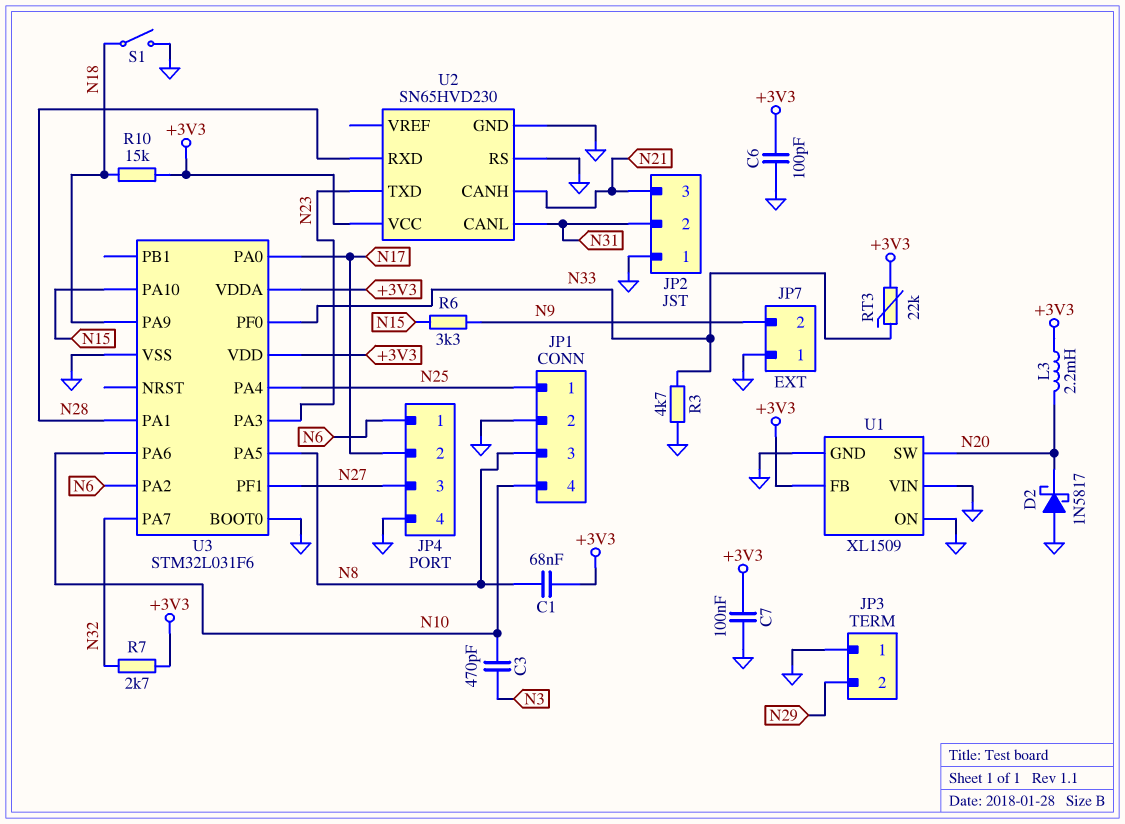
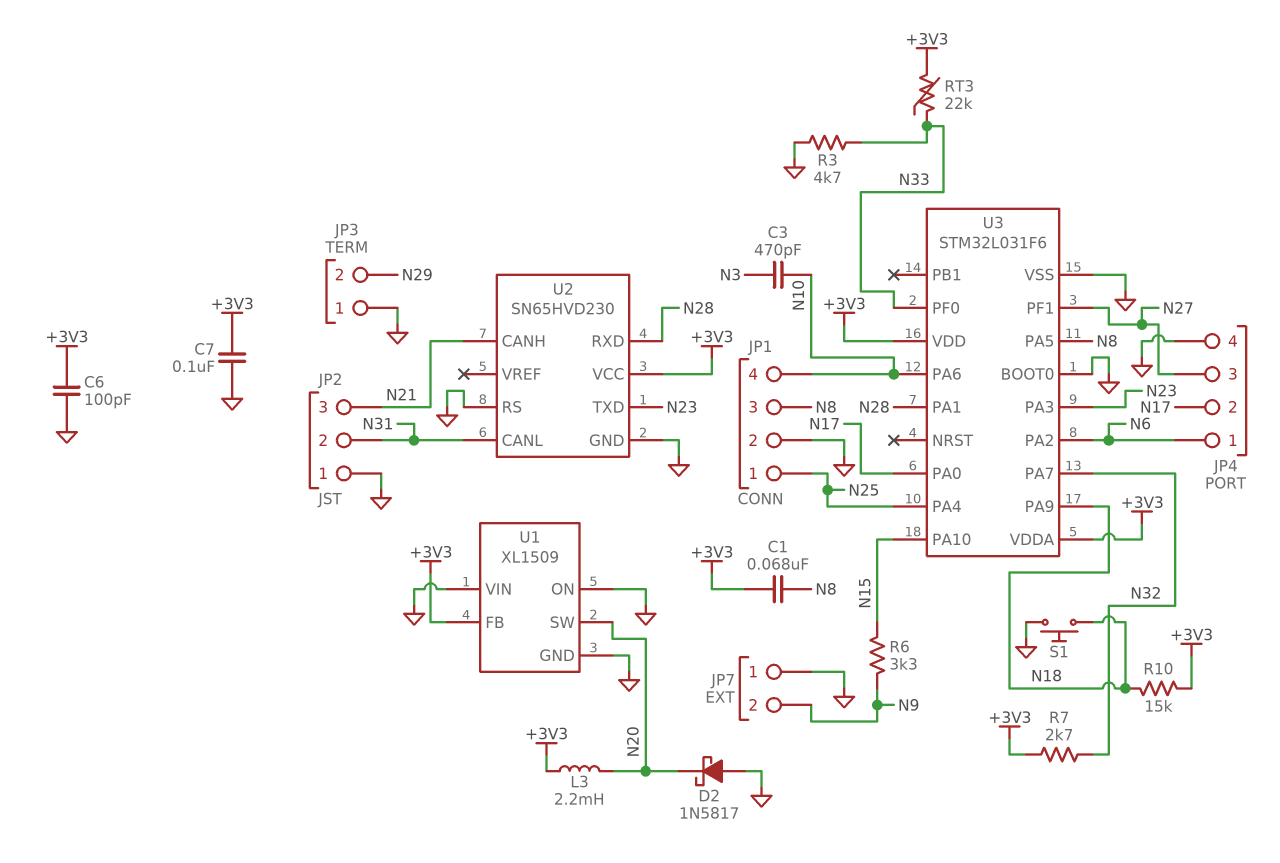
S1: switch (GND, N18) -> button (GND, N18)

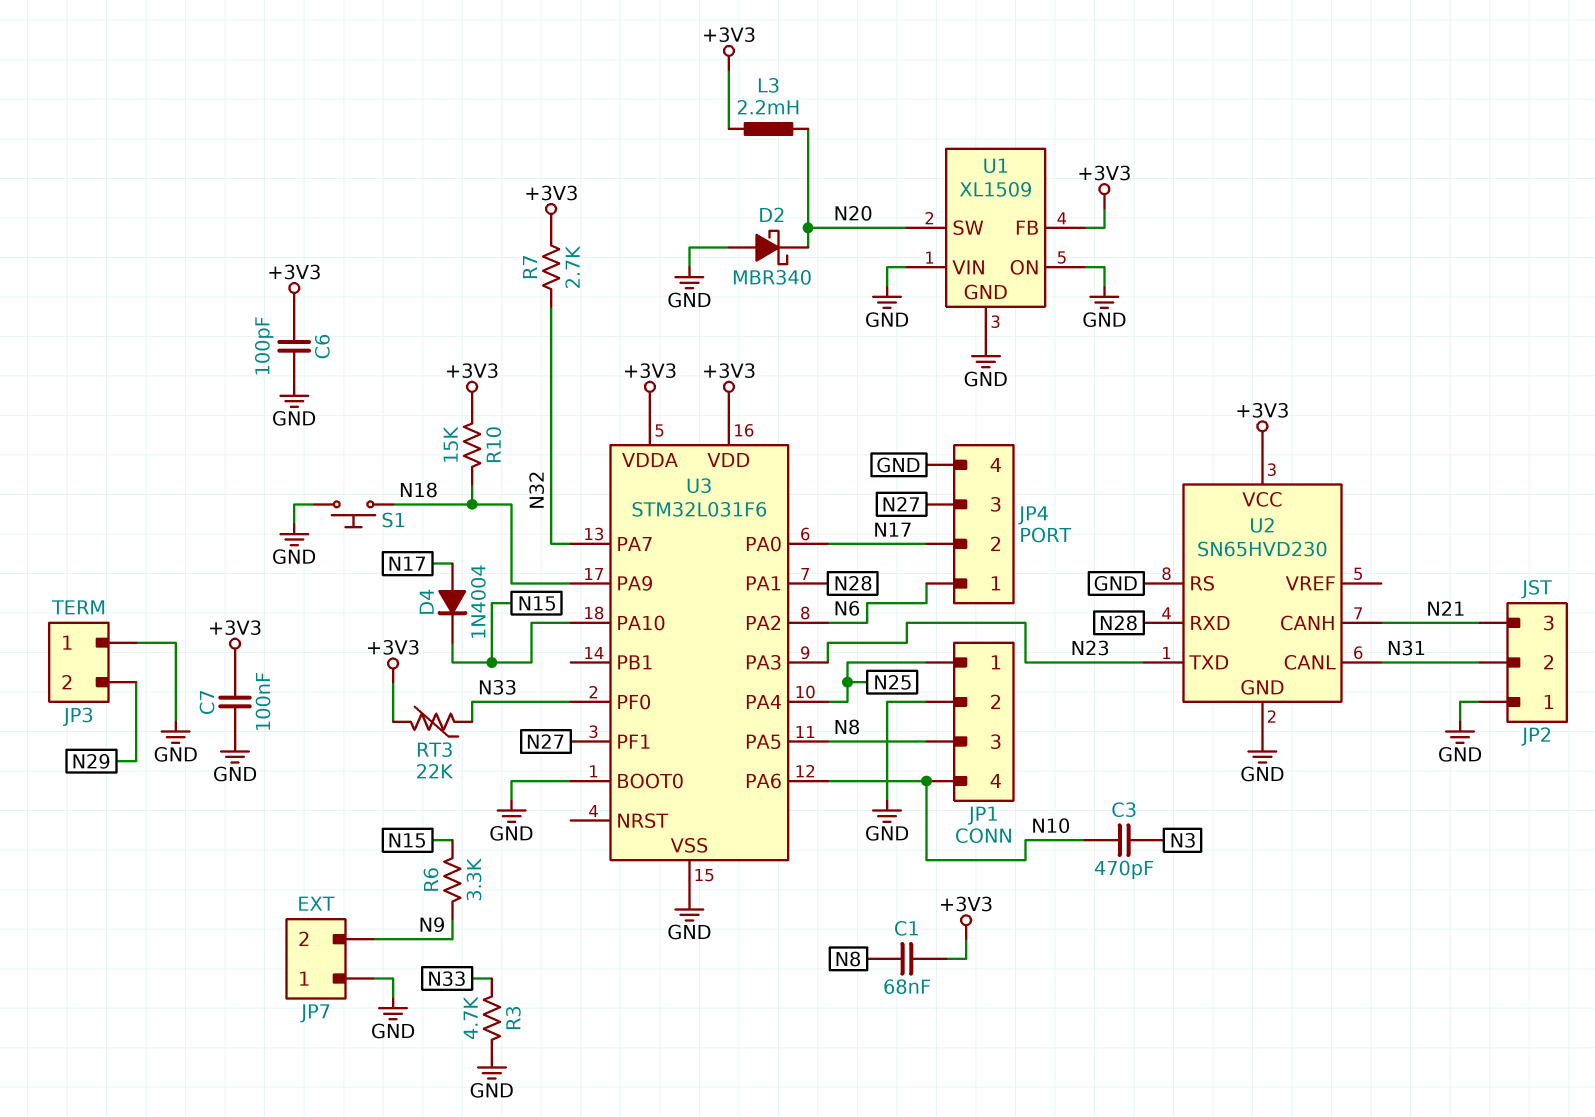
D2: schottky 1N5817 (A GND, K N20) -> schottky MBR340 (A GND, K N20)
D4: none -> diode 1N4004 (A N17, K N15)

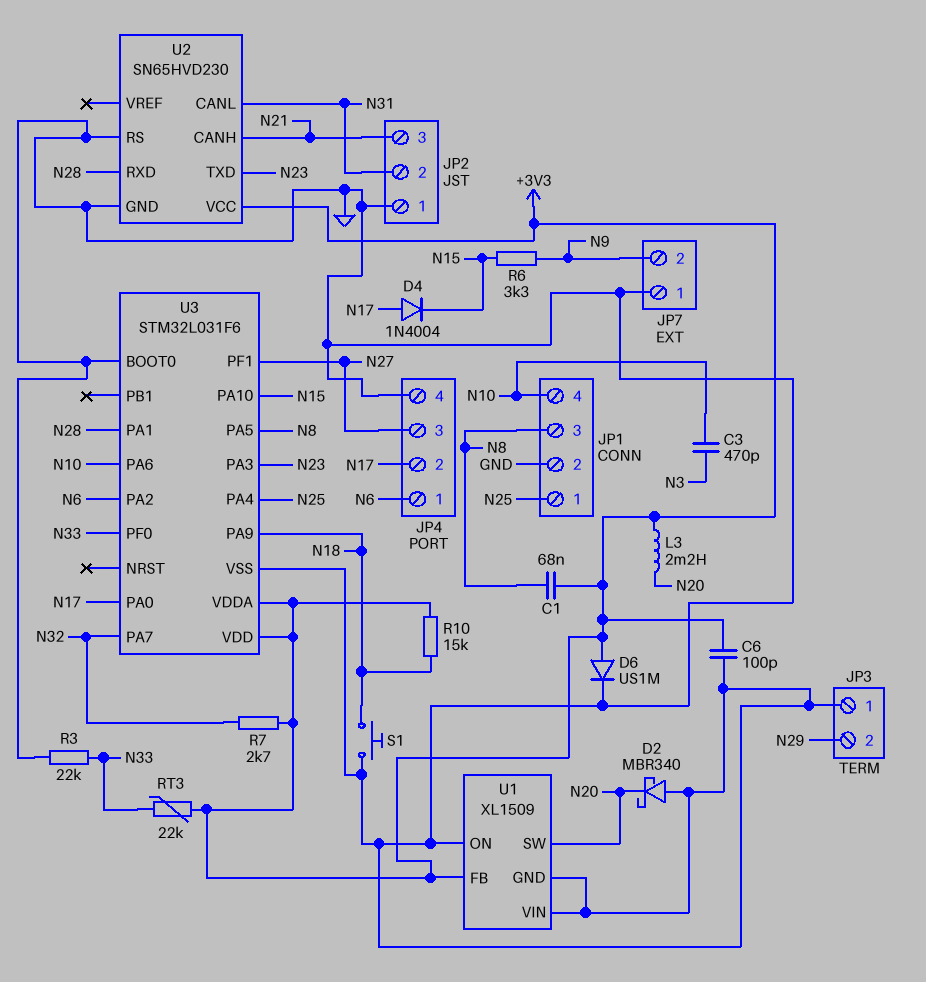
C7: 100nF (+3V3, GND) -> none
D6: none -> diode US1M (A +3V3, K GND)
R3: 4.7k (GND, N33) -> 22k (GND, N33)

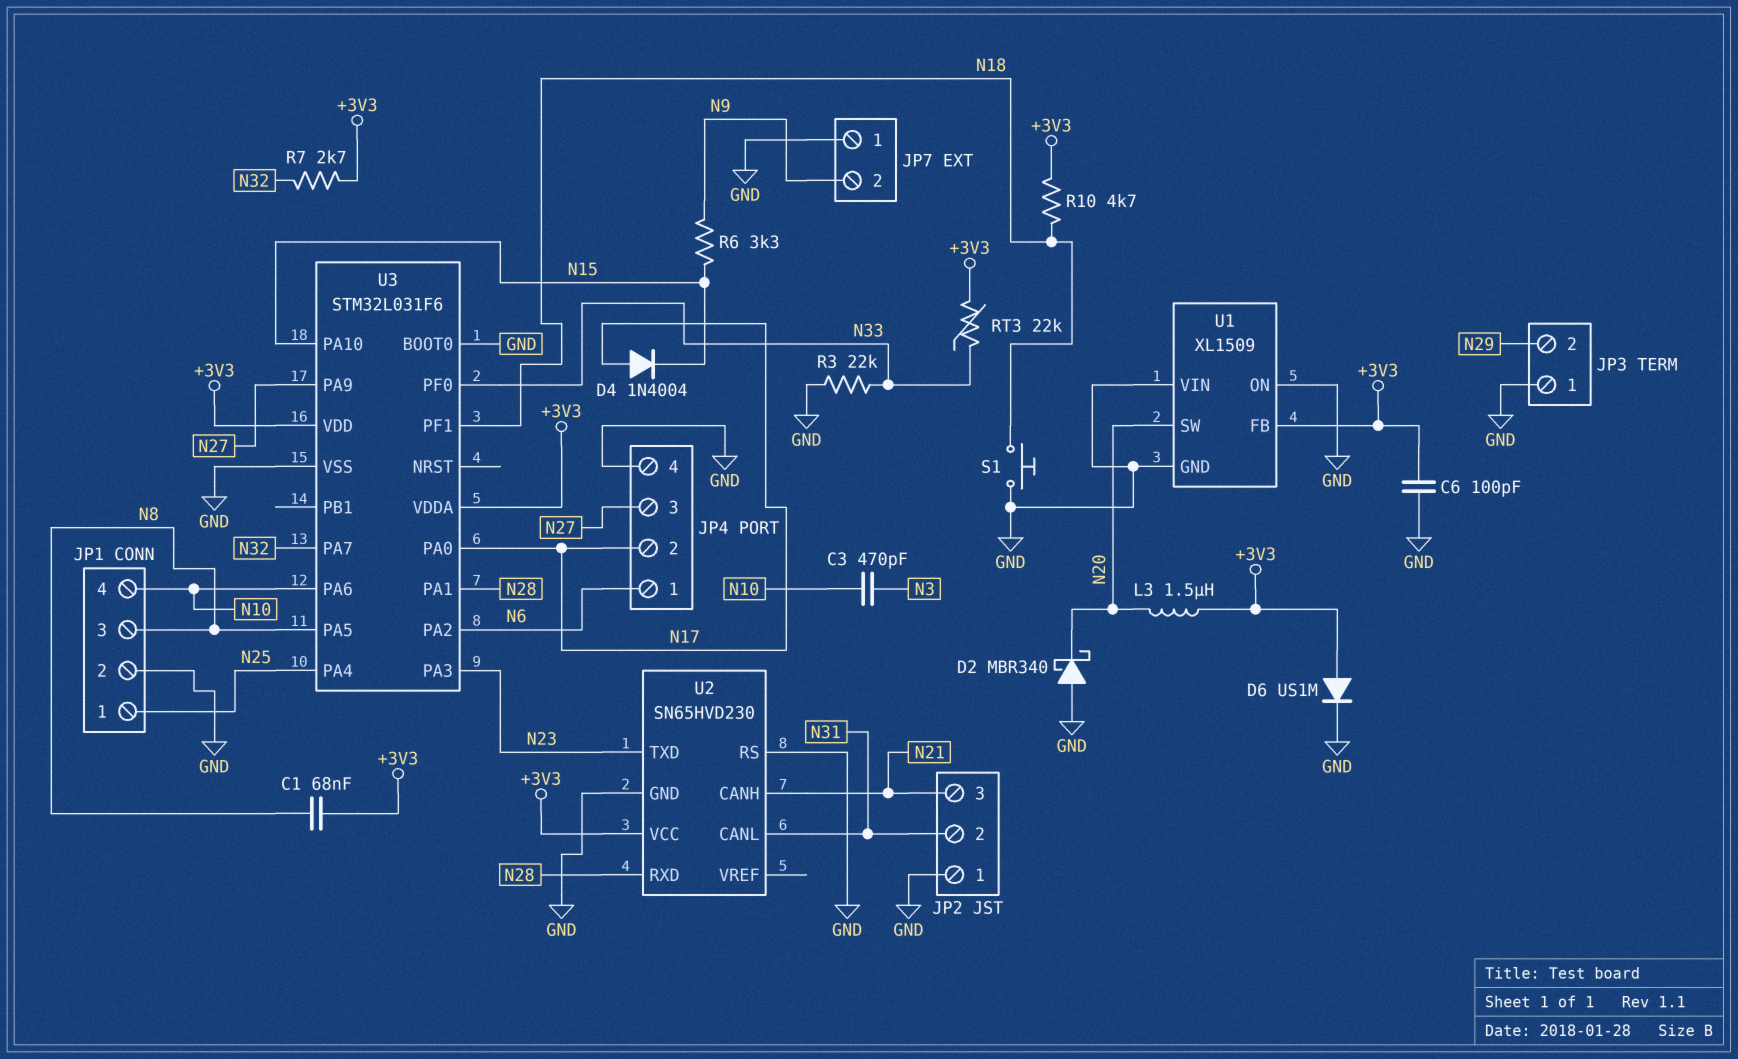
L3: 2.2mH (+3V3, N20) -> 1.5uH (+3V3, N20)
R10: 15k (+3V3, N18) -> 4.7k (+3V3, N18)
U3 pin PA9: N18 -> N27
U3 pin PF1: N27 -> N18

